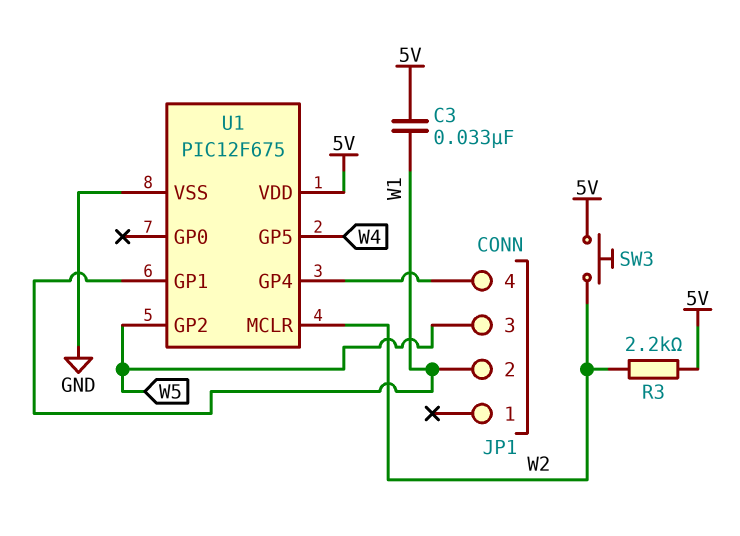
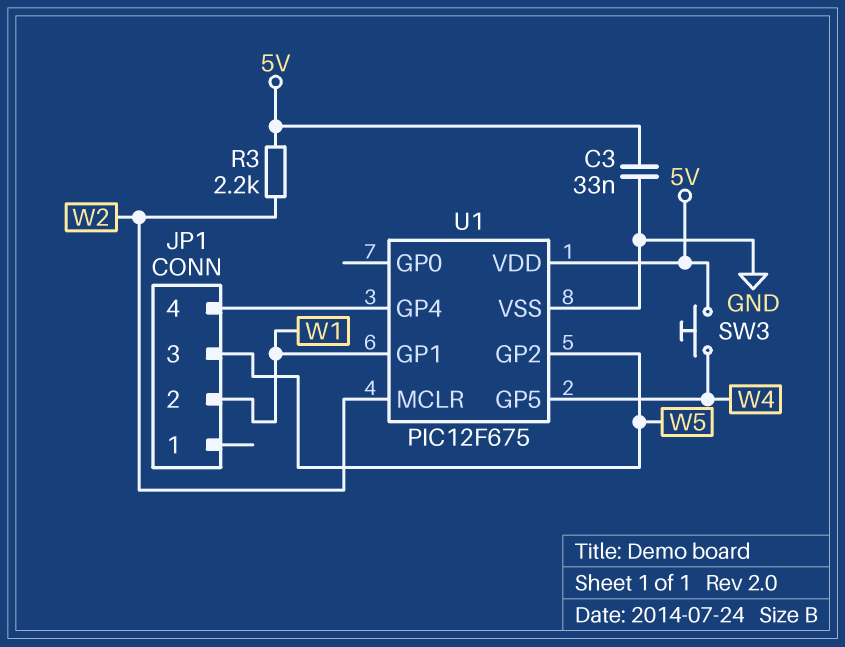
C3: 33nF (5V, W1) -> 33nF (5V, GND)
SW3: button (5V, W2) -> button (5V, W4)

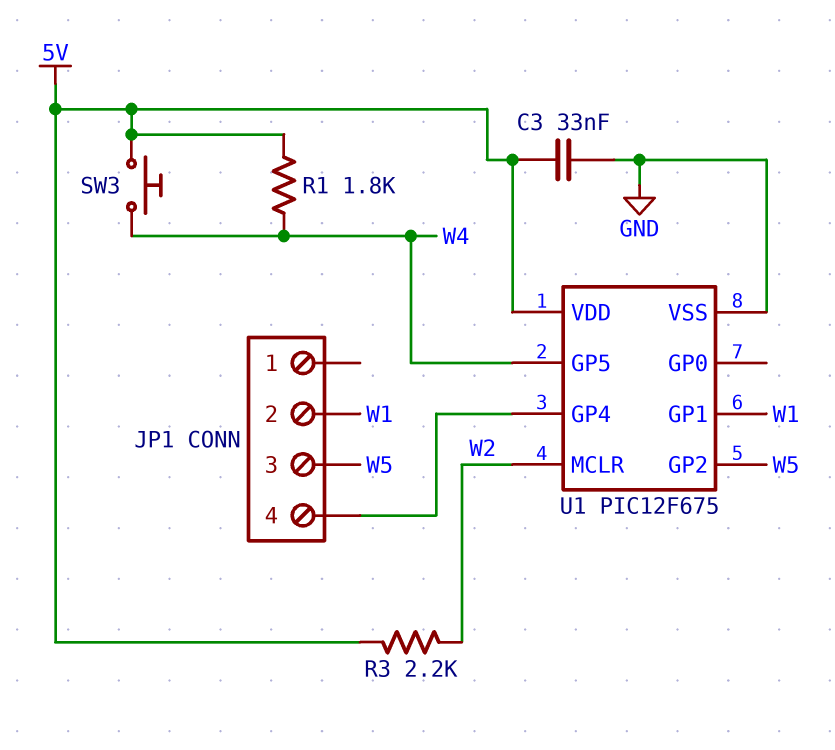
R1: none -> 1.8k (5V, W4)

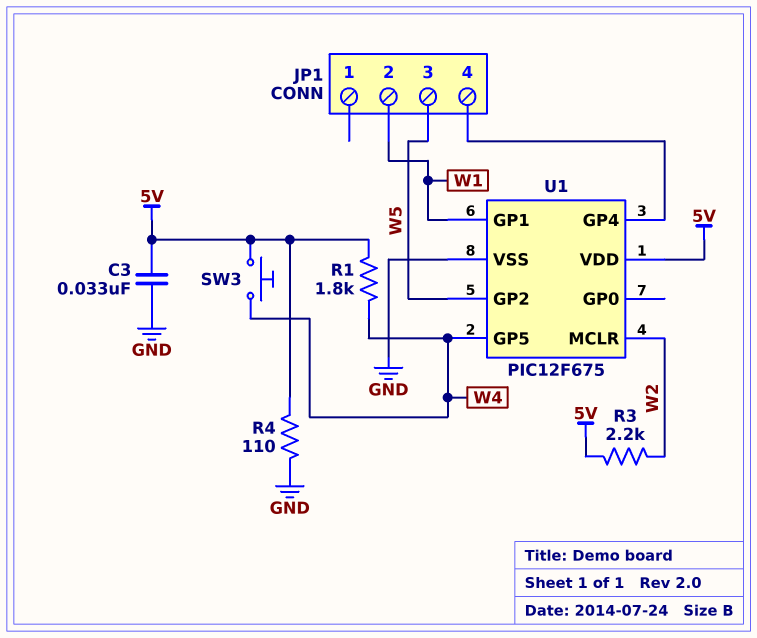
R4: none -> 110 (5V, GND)

